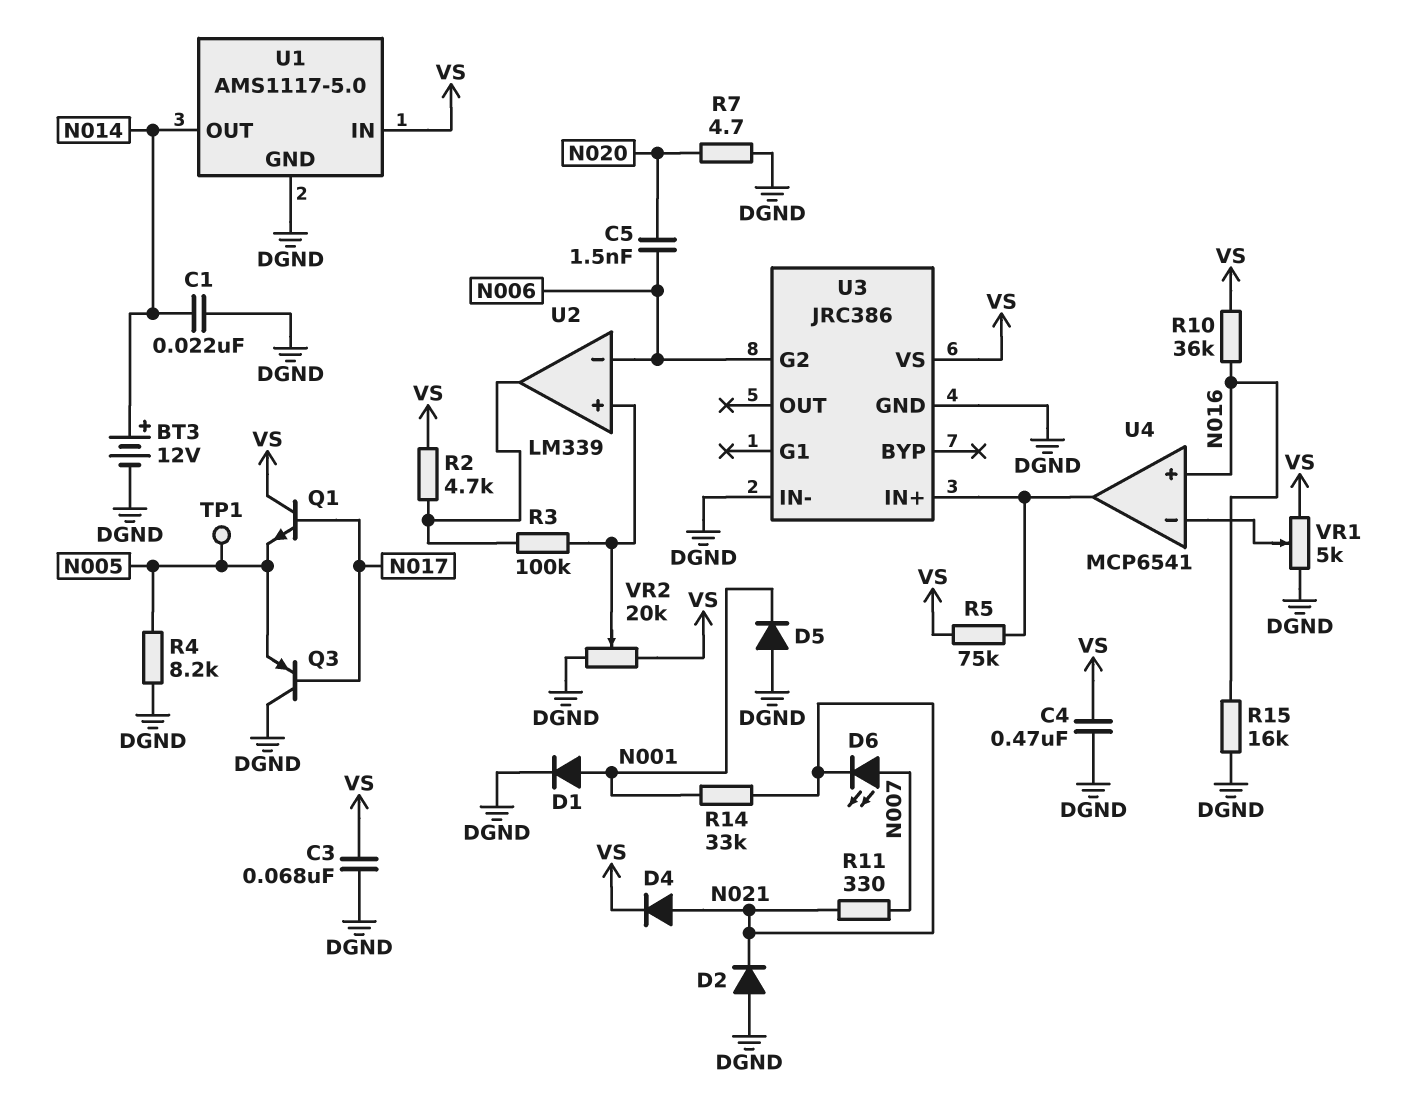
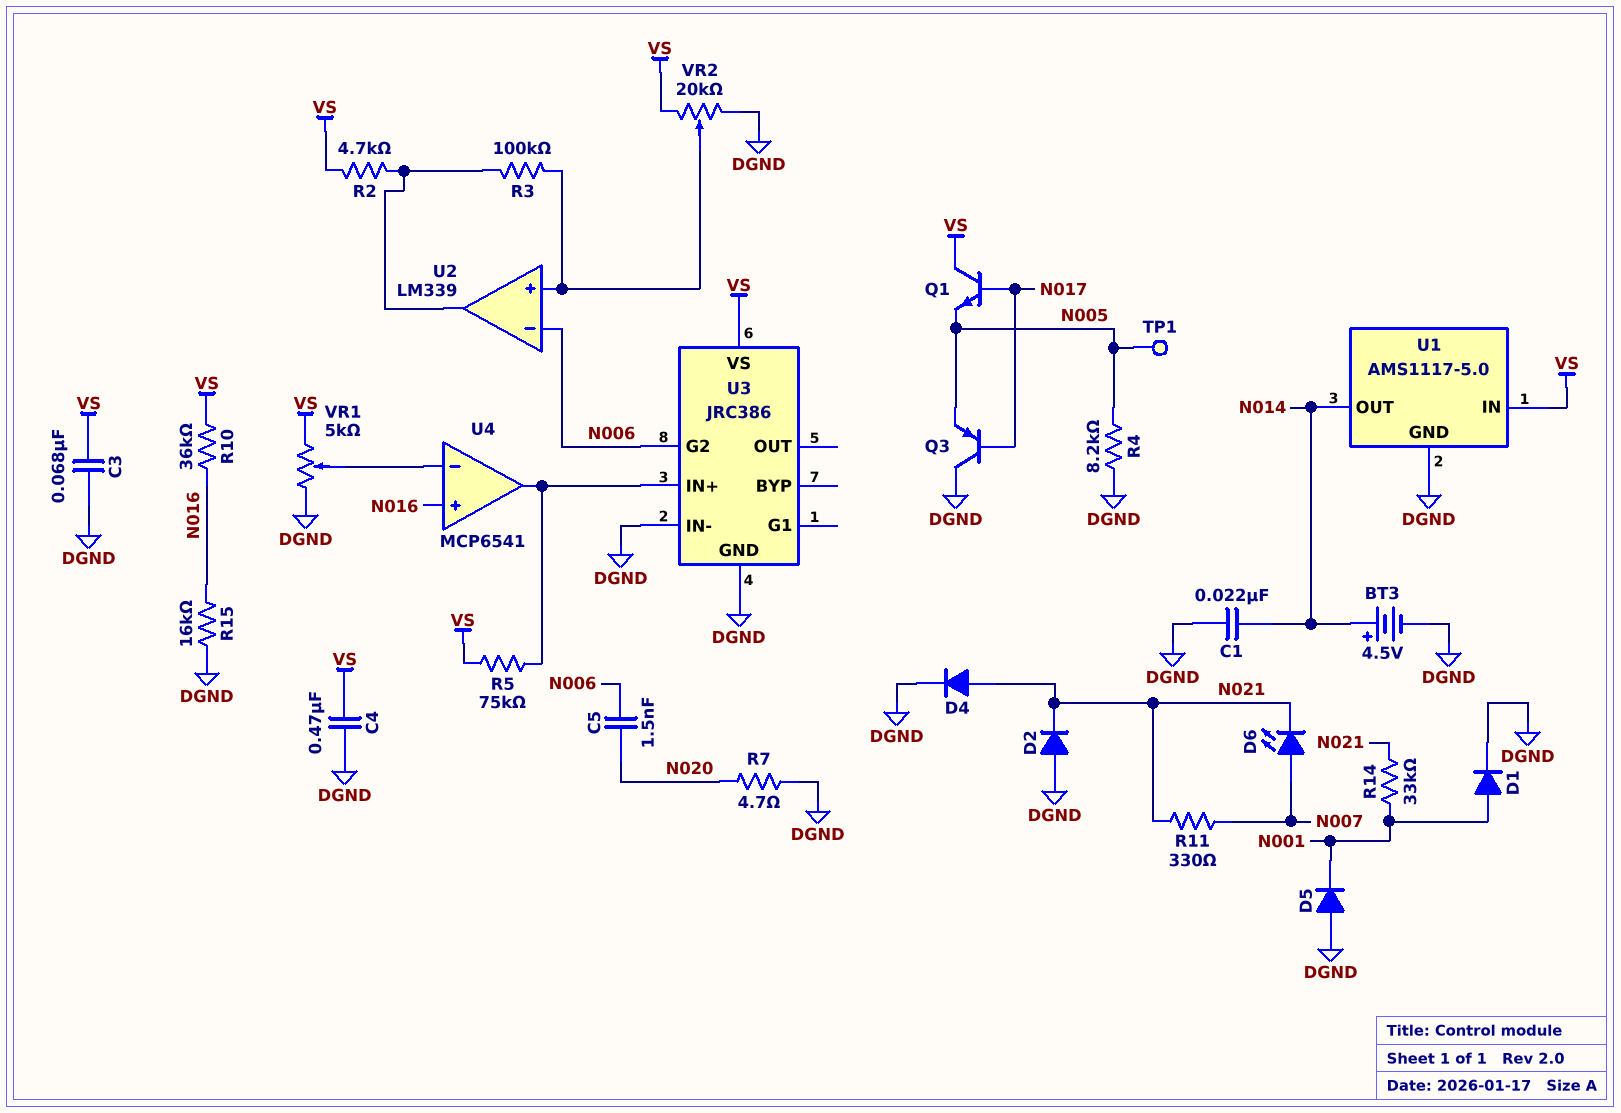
BT3: 12V (plus N014, minus DGND) -> 4.5V (plus N014, minus DGND)
D4: diode (A N021, K VS) -> diode (A N021, K DGND)

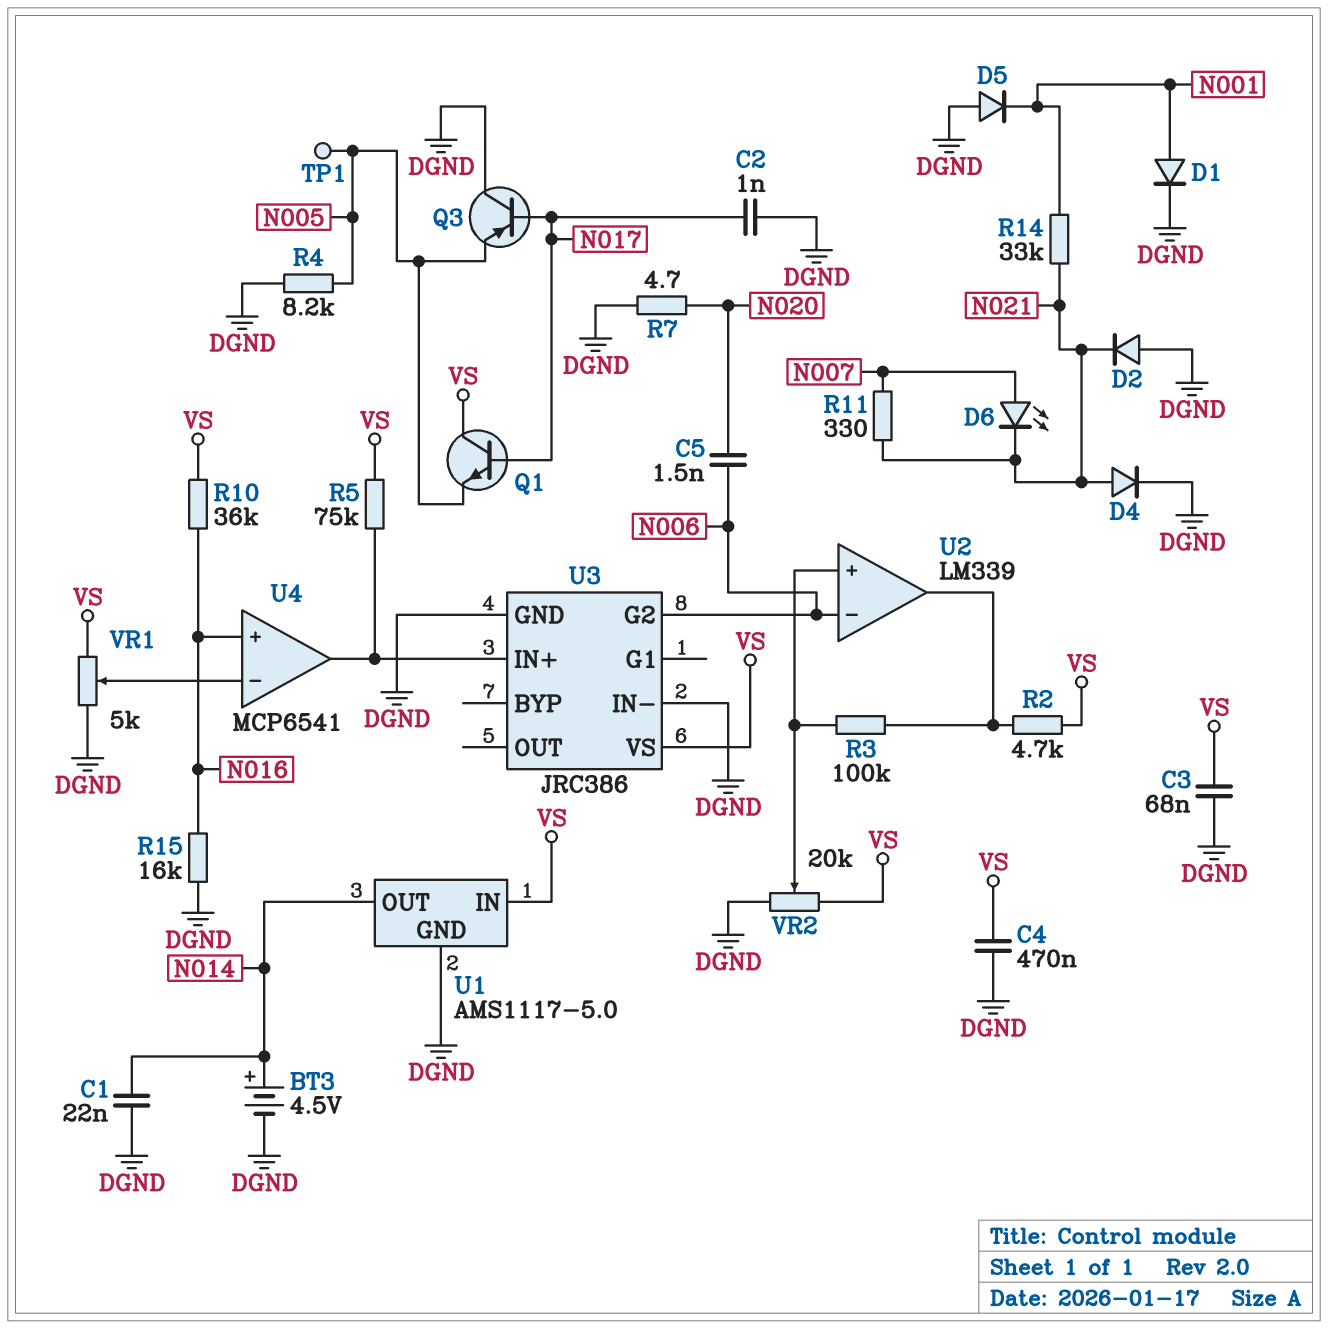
C2: none -> 1nF (DGND, N017)

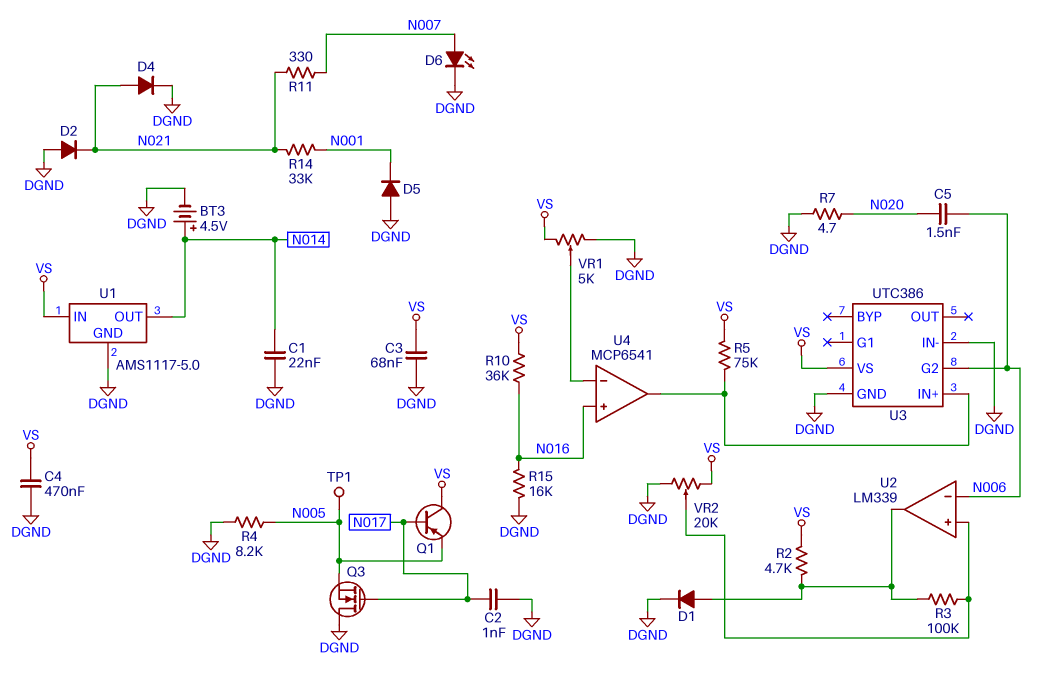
D1: diode (A N001, K DGND) -> diode (A U2/out, K DGND)
D6: LED (A N007, K N021) -> LED (A N007, K DGND)
Q1: NPN (B N017, C VS, E N005) -> PNP (B N017, C VS, E N005)
Q3: PNP (B N017, C DGND, E N005) -> NMOS (G N017, D DGND, S N005)
U3: JRC386 -> UTC386

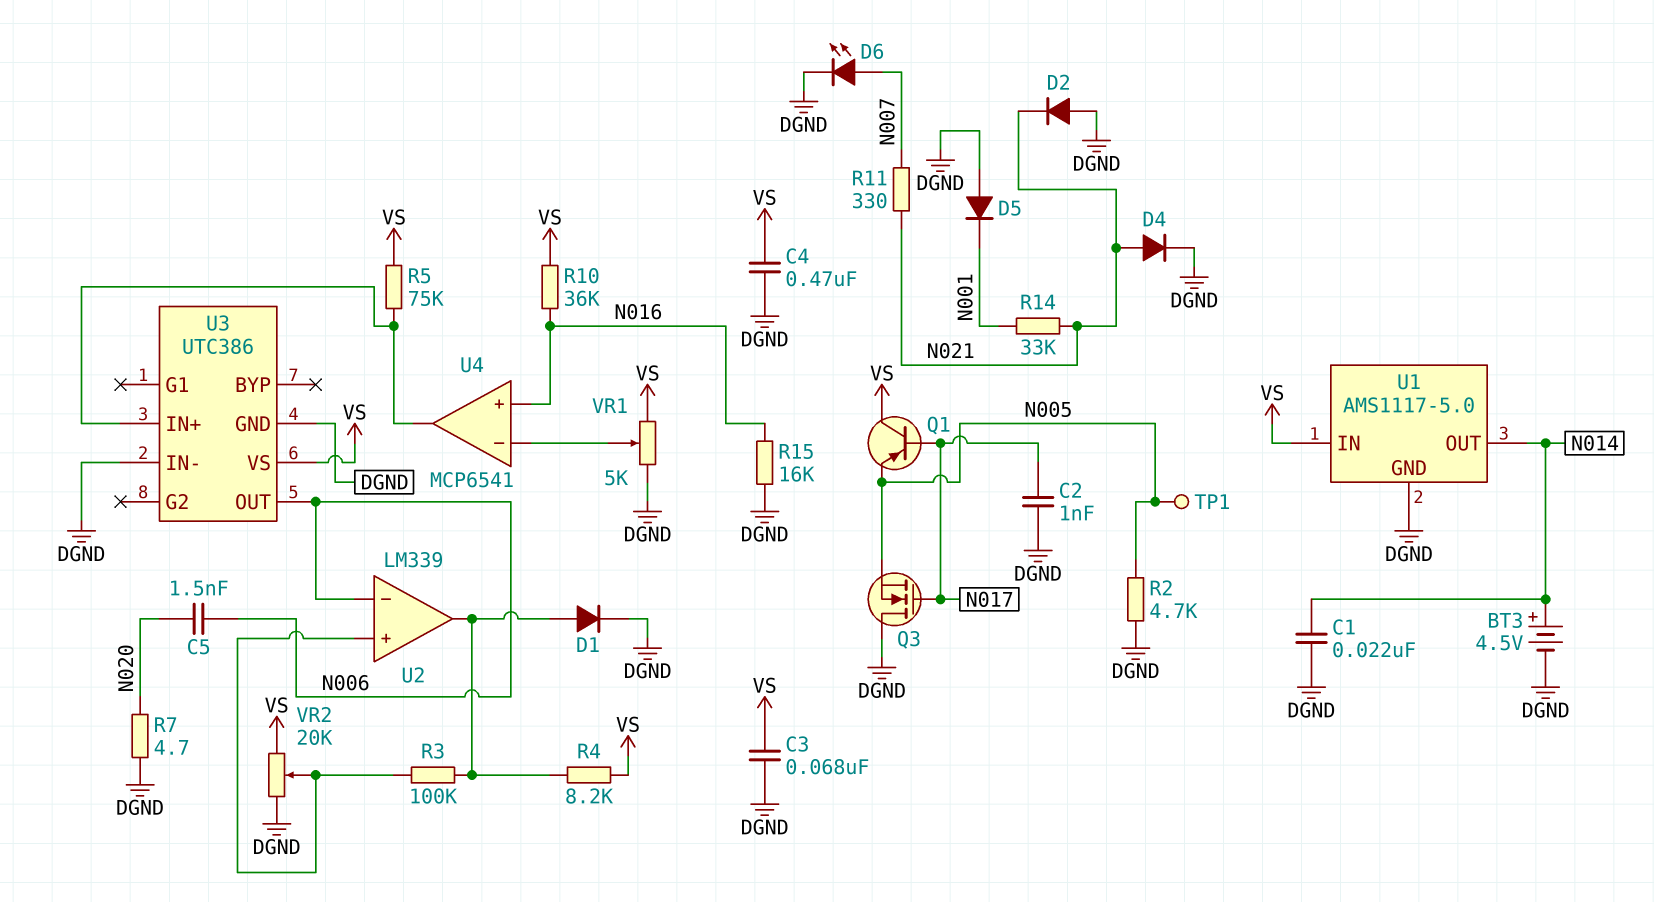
R2: 4.7k (U2/out, VS) -> 4.7k (DGND, N005)
R4: 8.2k (DGND, N005) -> 8.2k (U2/out, VS)
U3 pin G2: N006 -> none
U3 pin OUT: none -> N006

